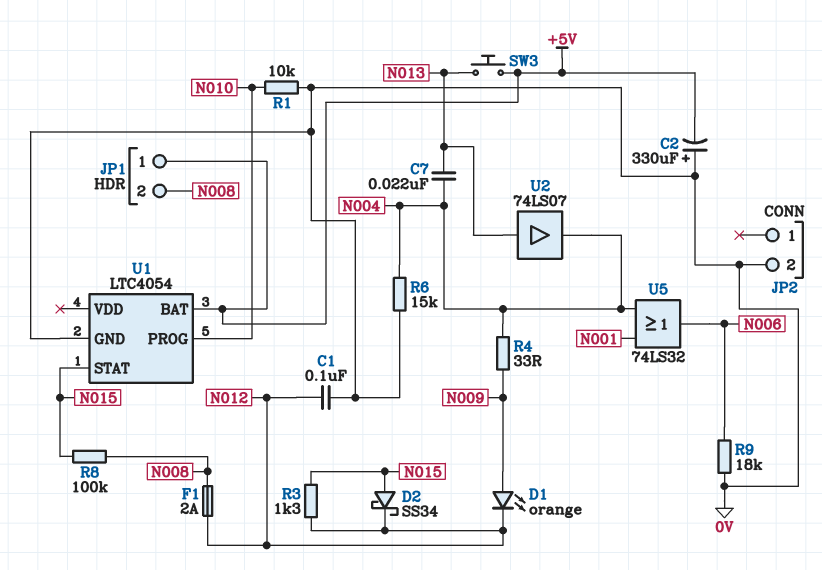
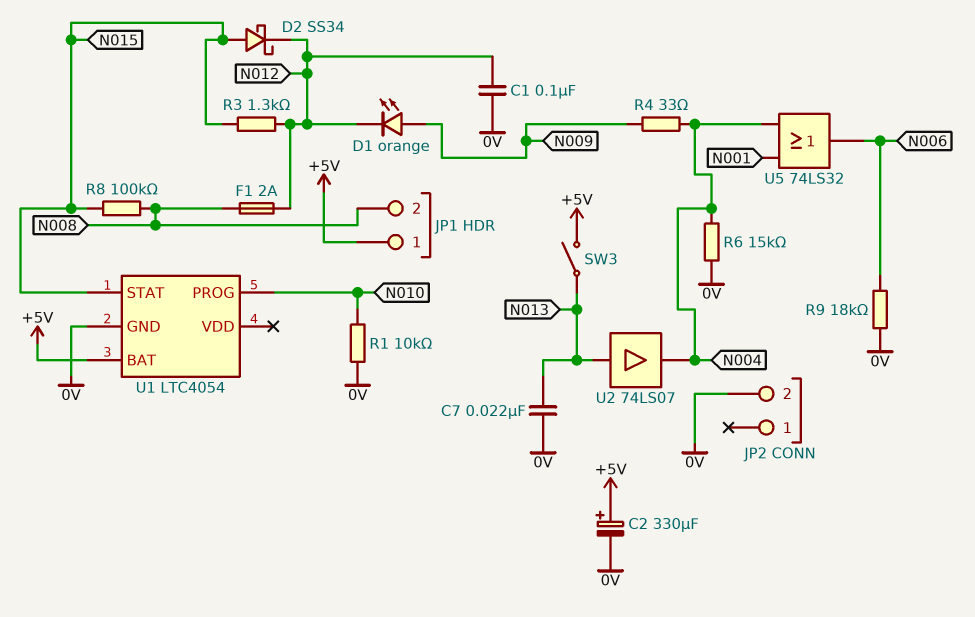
C2: 330uF (plus 0V, minus +5V) -> 330uF (plus +5V, minus 0V)
C7: 22nF (N004, N013) -> 22nF (0V, N013)
SW3: button (+5V, N013) -> switch (+5V, N013)

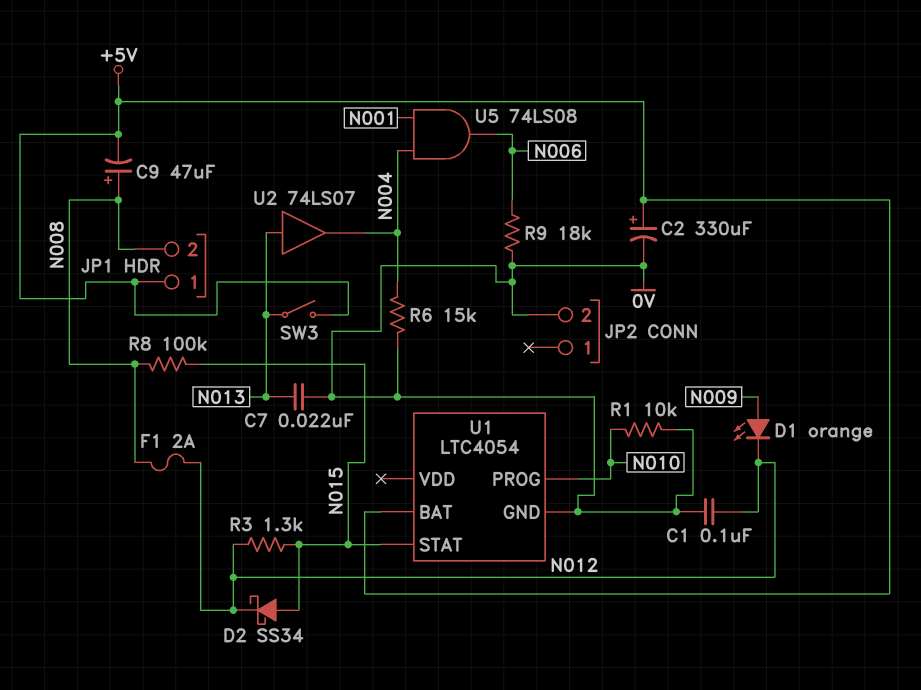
C9: none -> 47uF (plus N008, minus +5V)
R4: 33 (N004, N009) -> none
U5: OR 74LS32 (in N001, in N004, out N006) -> AND 74LS08 (in N001, in N004, out N006)

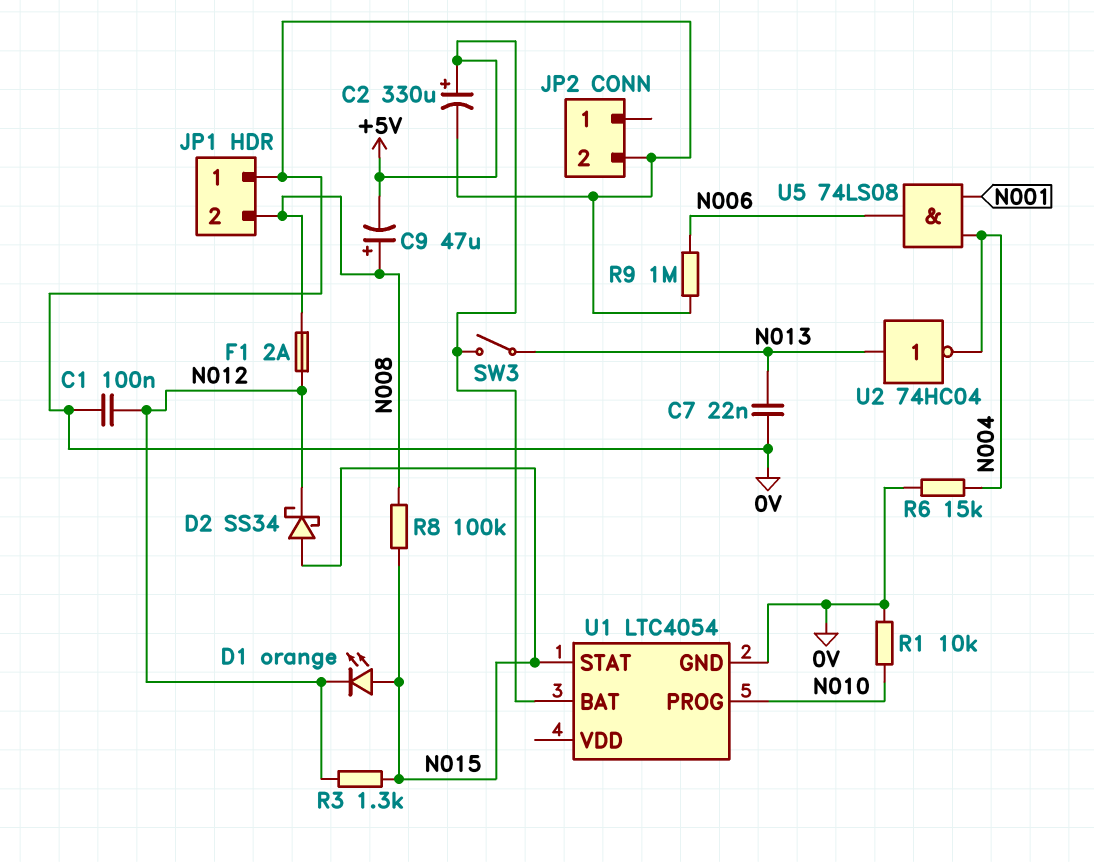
D1: LED orange (A N009, K N012) -> LED orange (A N015, K N012)
JP1 pin 1: +5V -> 0V
R9: 18k (0V, N006) -> 1M (0V, N006)
U2: buffer 74LS07 (in N013, out N004) -> NOT 74HC04 (in N013, out N004)

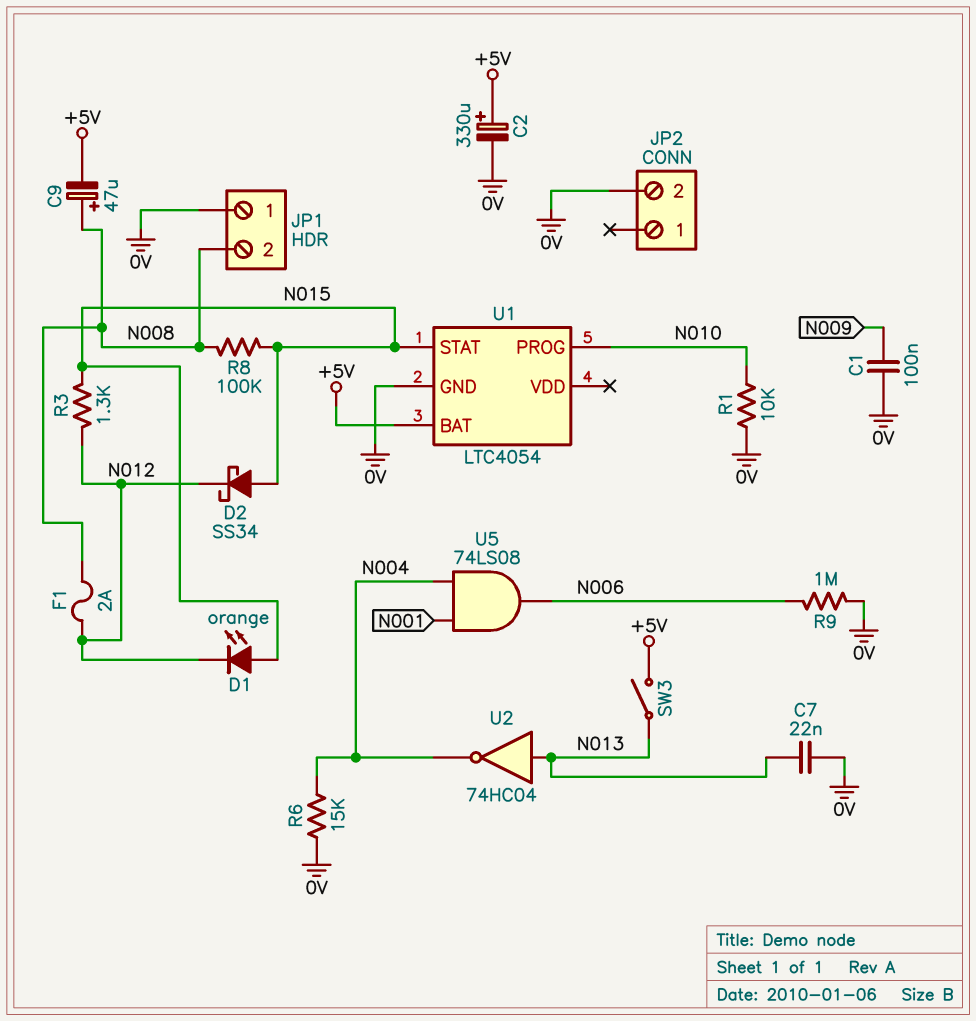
C1: 100nF (0V, N012) -> 100nF (0V, N009)

